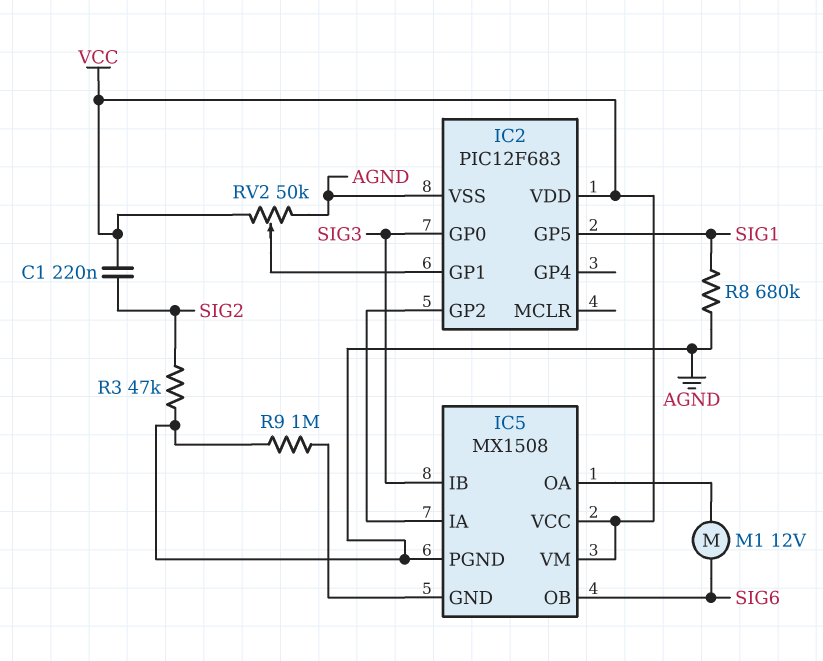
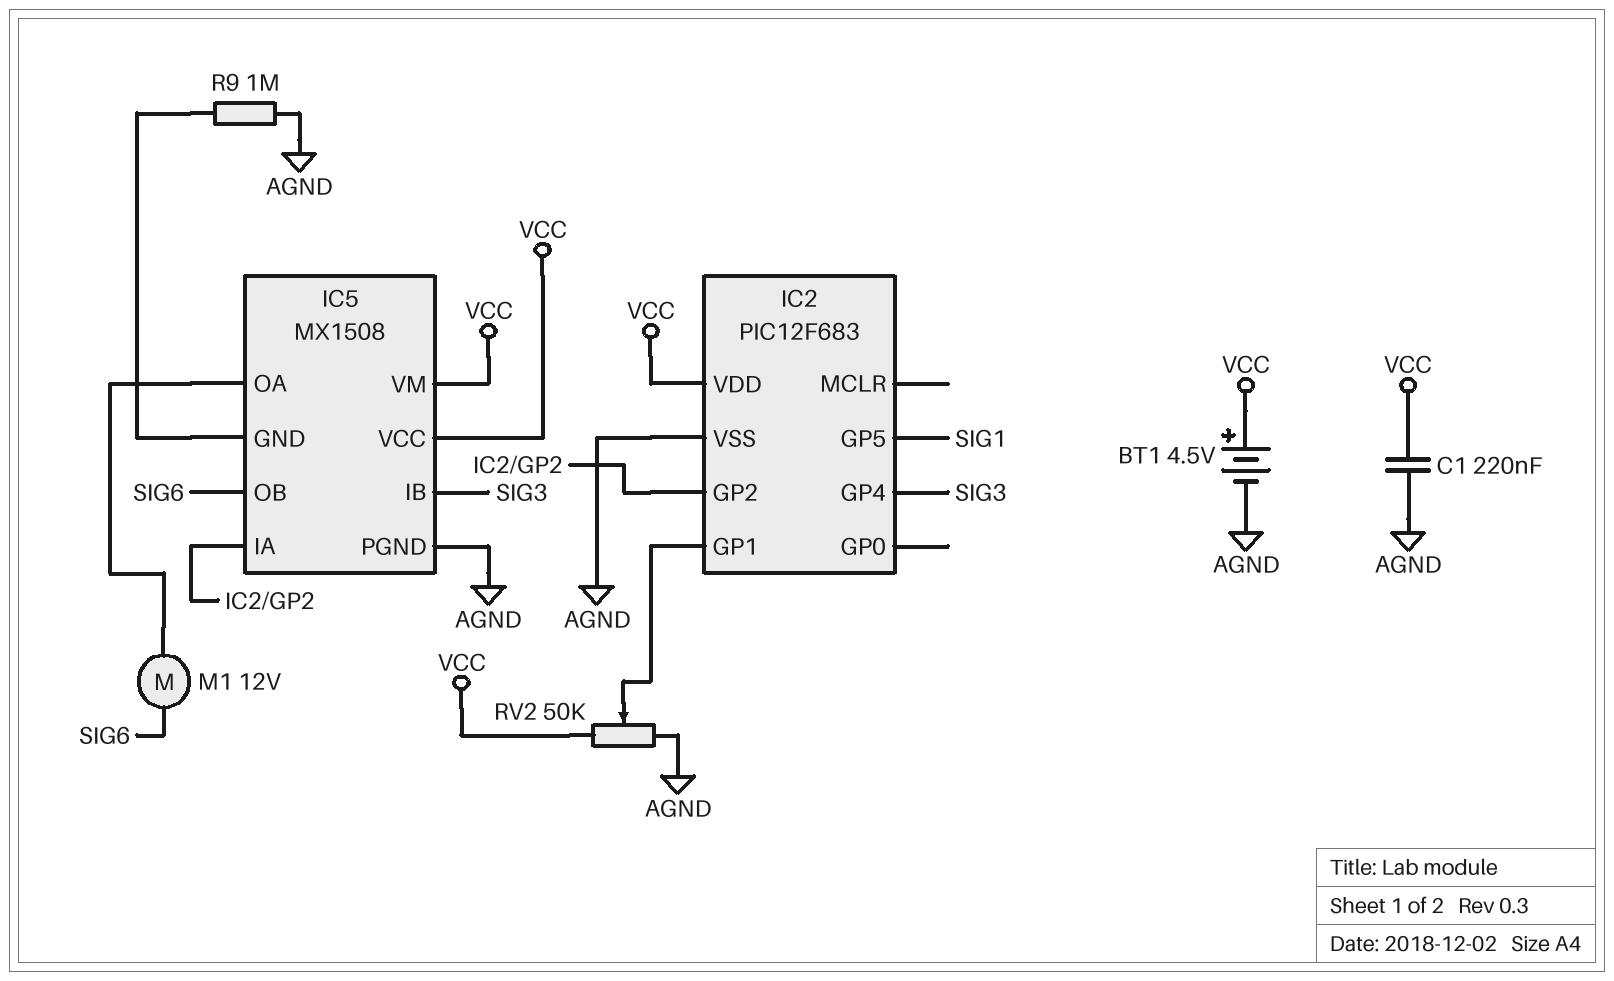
BT1: none -> 4.5V (plus VCC, minus AGND)
C1: 220nF (SIG2, VCC) -> 220nF (AGND, VCC)
IC2 pin GP0: SIG3 -> none
IC2 pin GP4: none -> SIG3
R3: 47k (AGND, SIG2) -> none
R8: 680k (AGND, SIG1) -> none

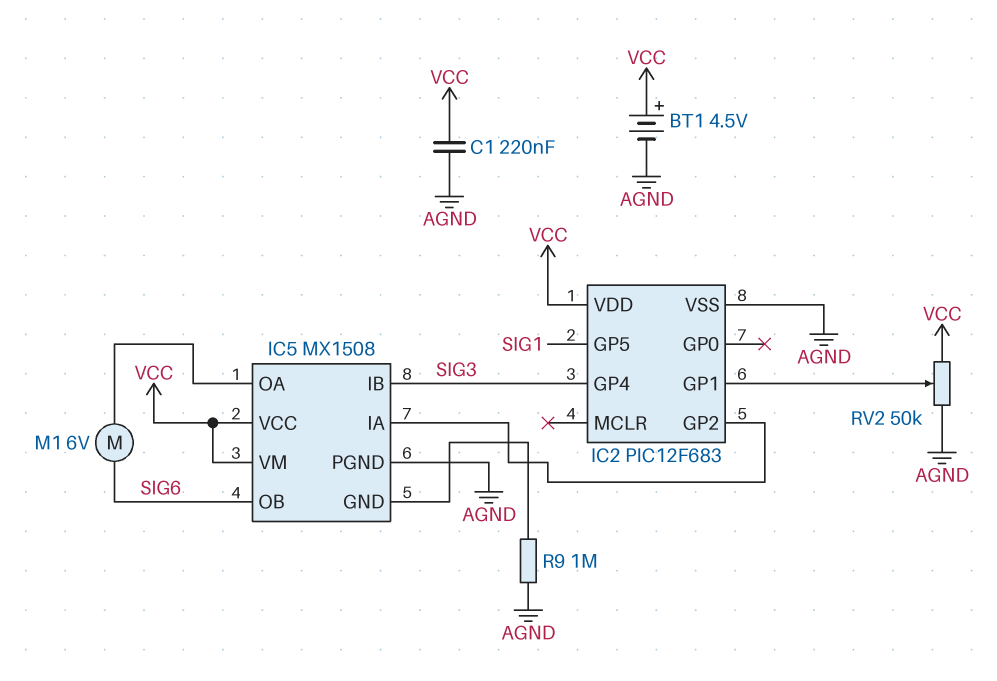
M1: motor 12V (IC5/OA, SIG6) -> motor 6V (IC5/OA, SIG6)

